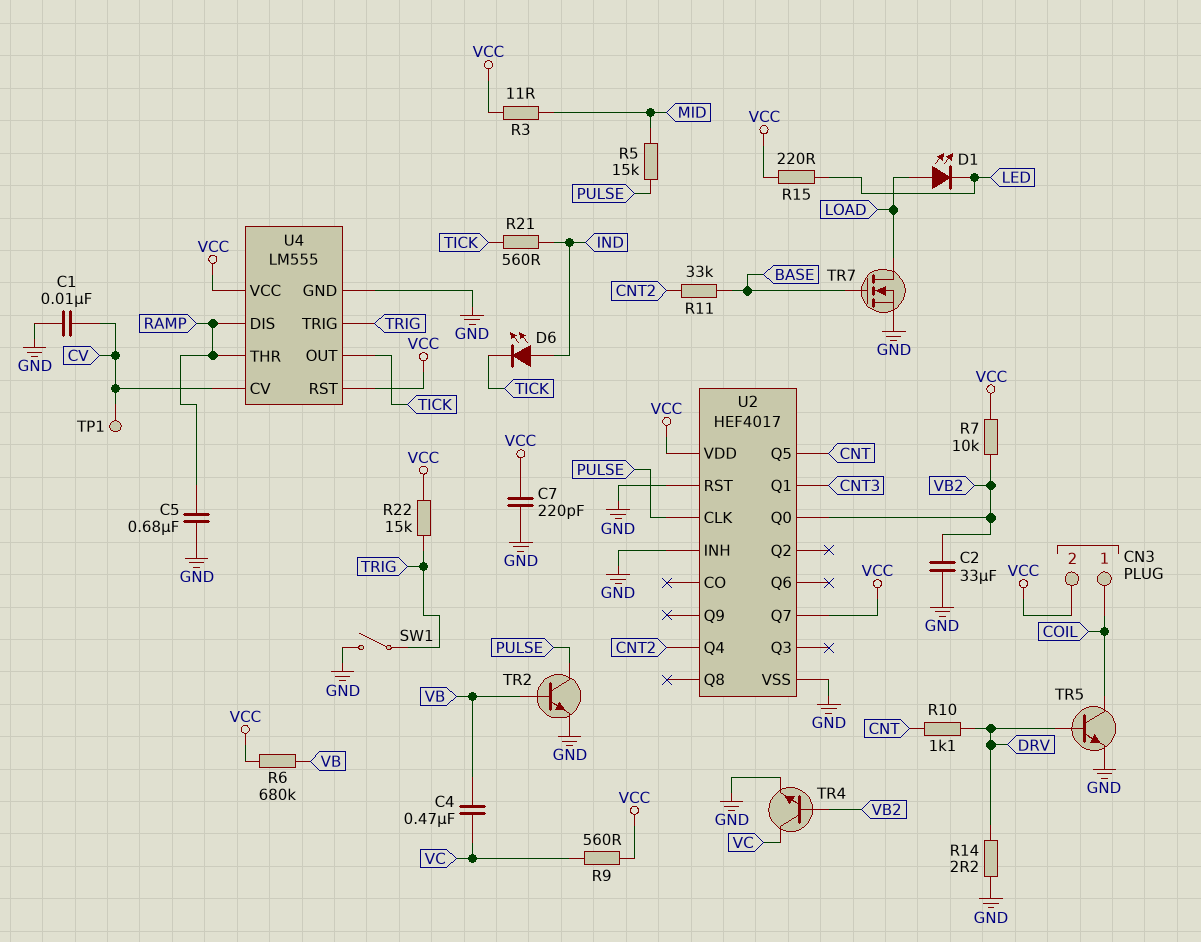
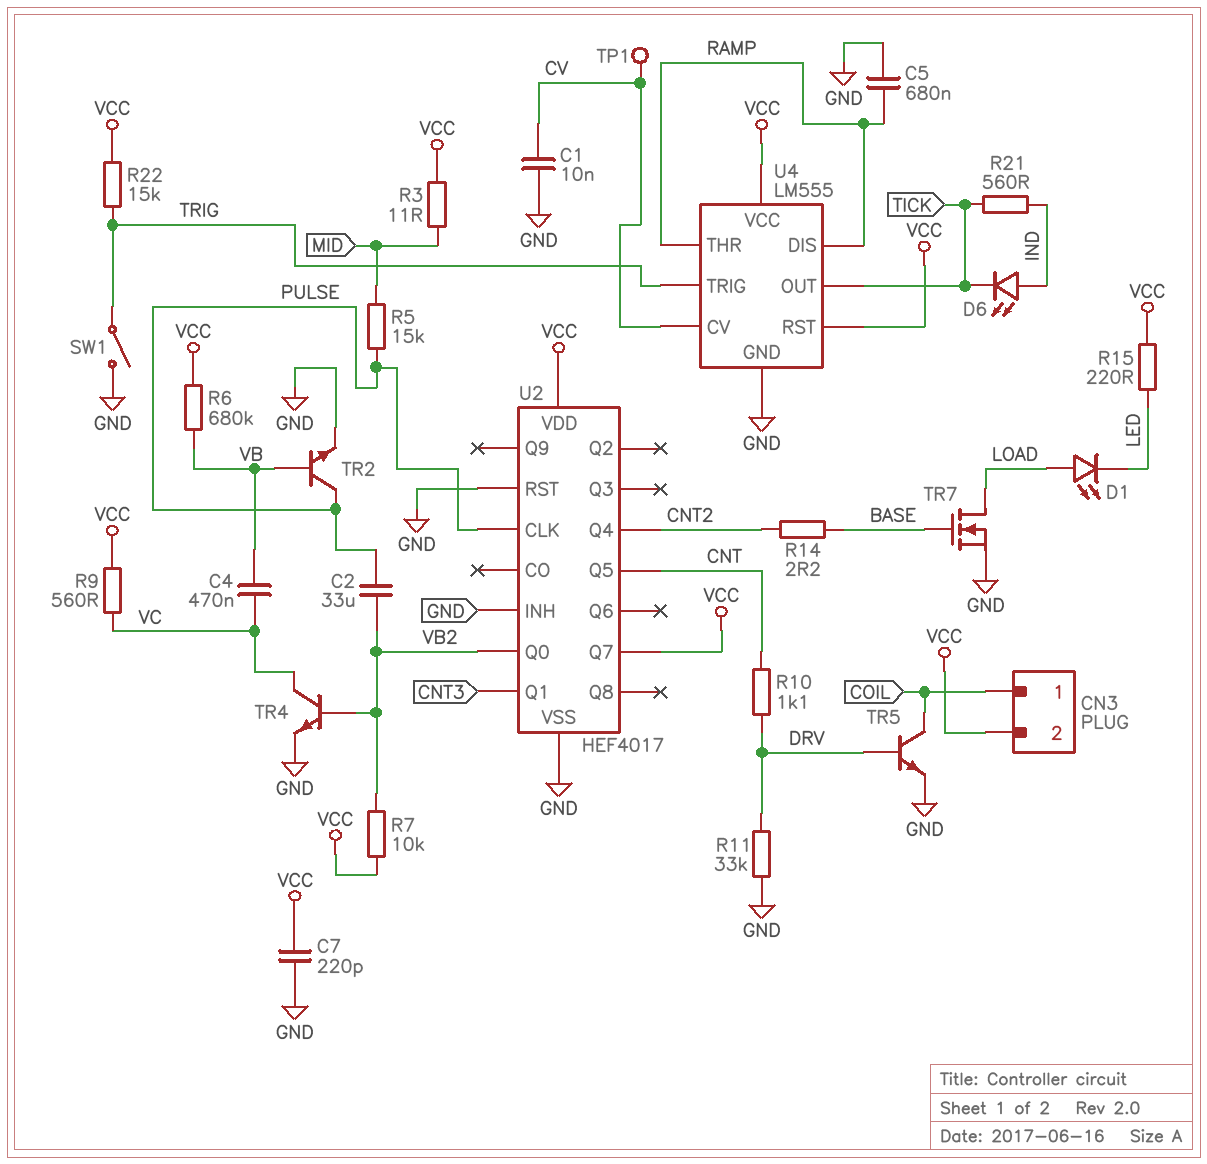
C2: 33uF (GND, VB2) -> 33uF (PULSE, VB2)
R11: 33k (BASE, CNT2) -> 33k (DRV, GND)
R14: 2.2 (DRV, GND) -> 2.2 (BASE, CNT2)

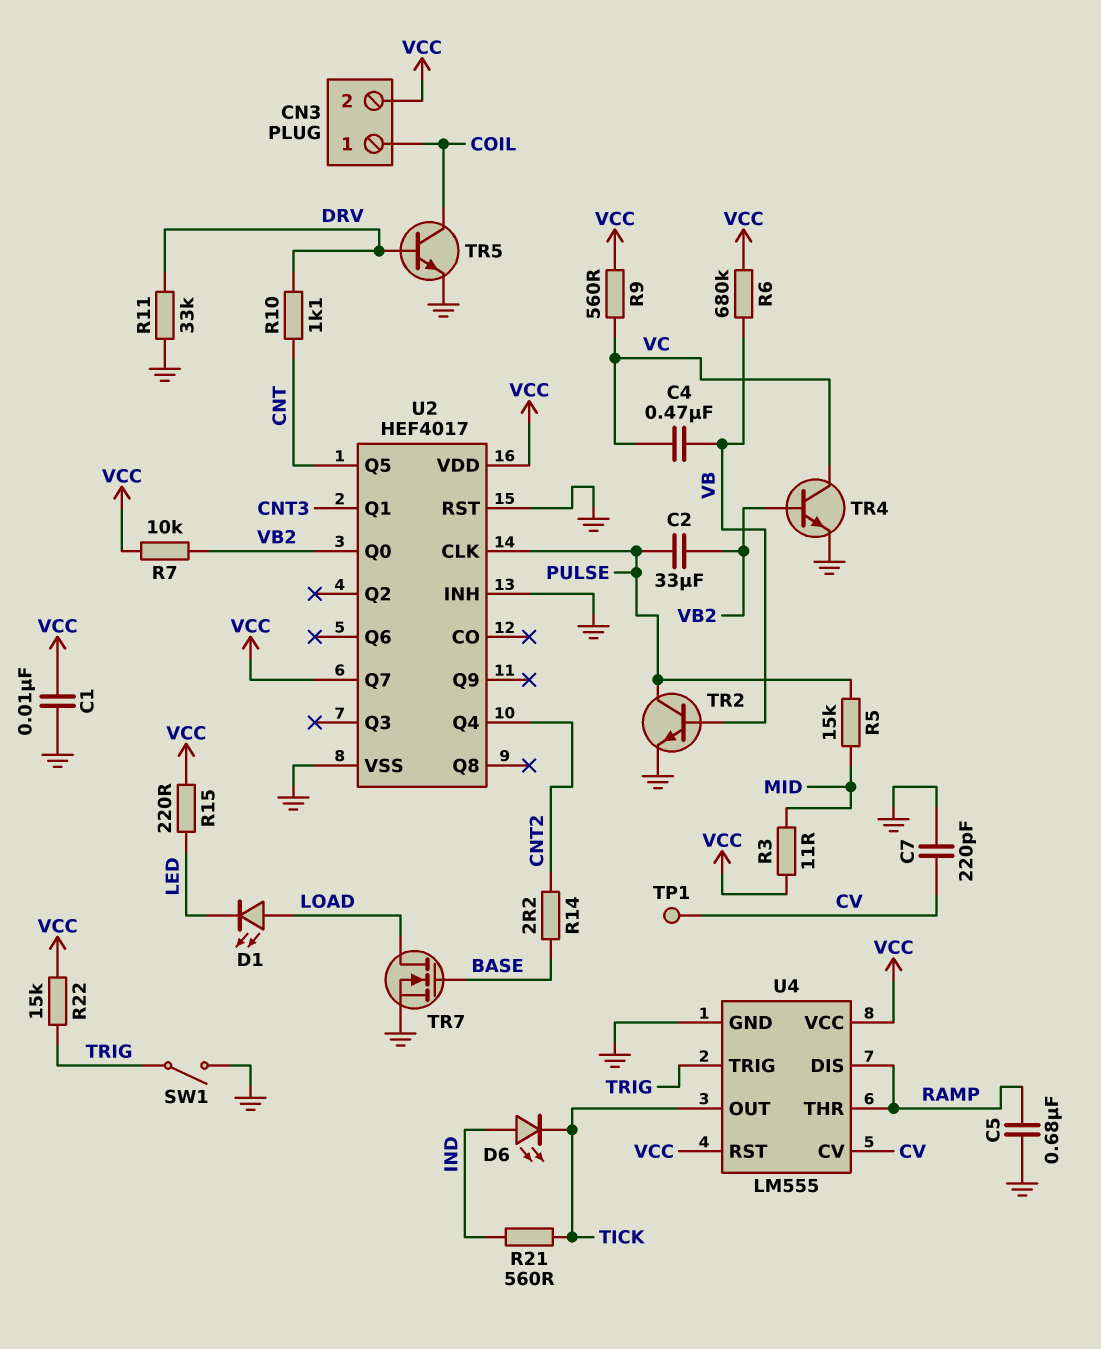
C1: 10nF (CV, GND) -> 10nF (GND, VCC)
C7: 220pF (GND, VCC) -> 220pF (CV, GND)

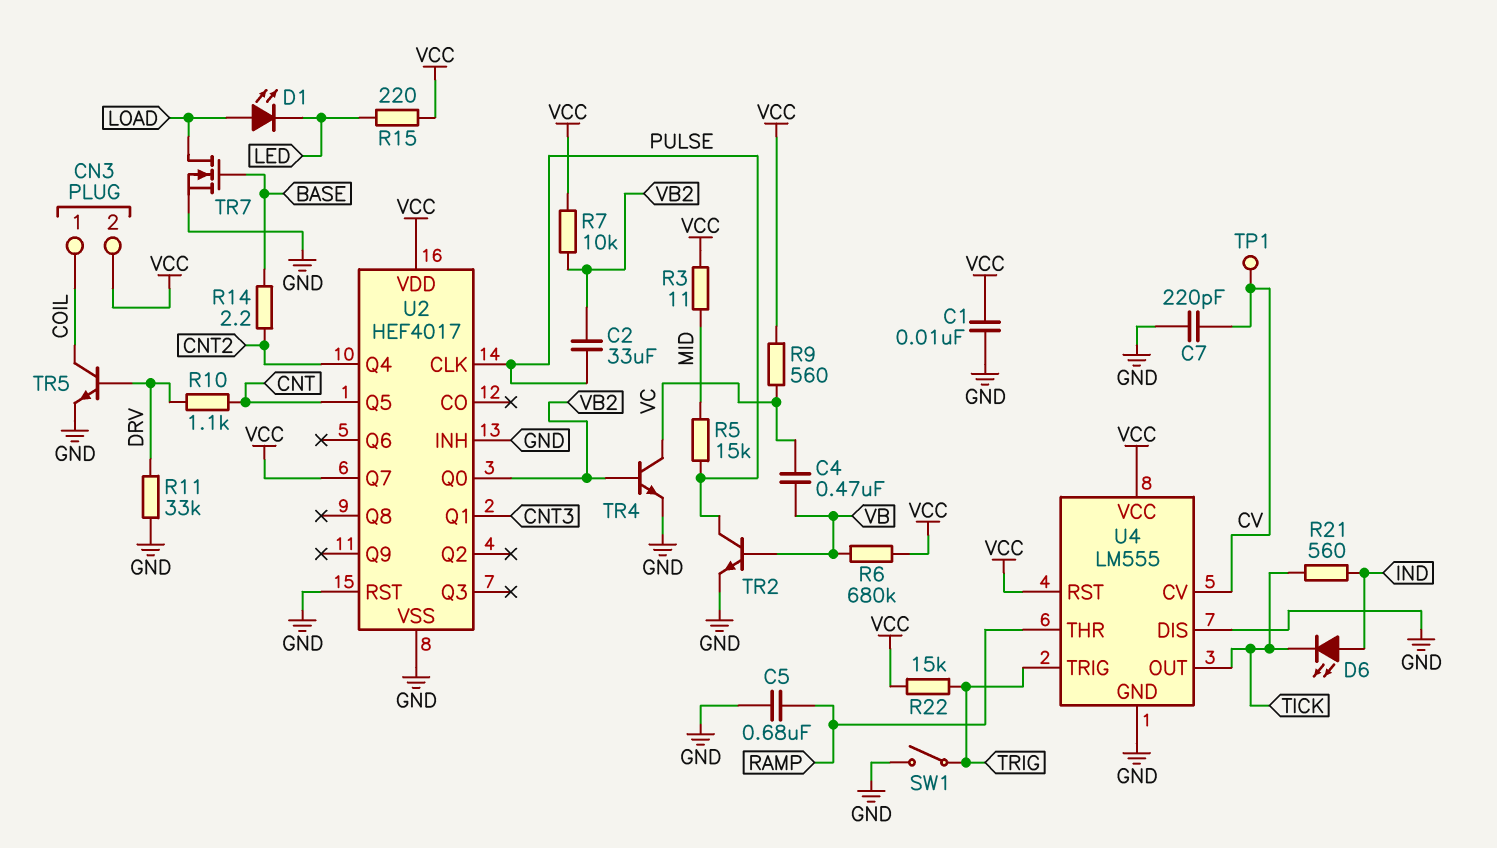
U4 pin DIS: RAMP -> GND

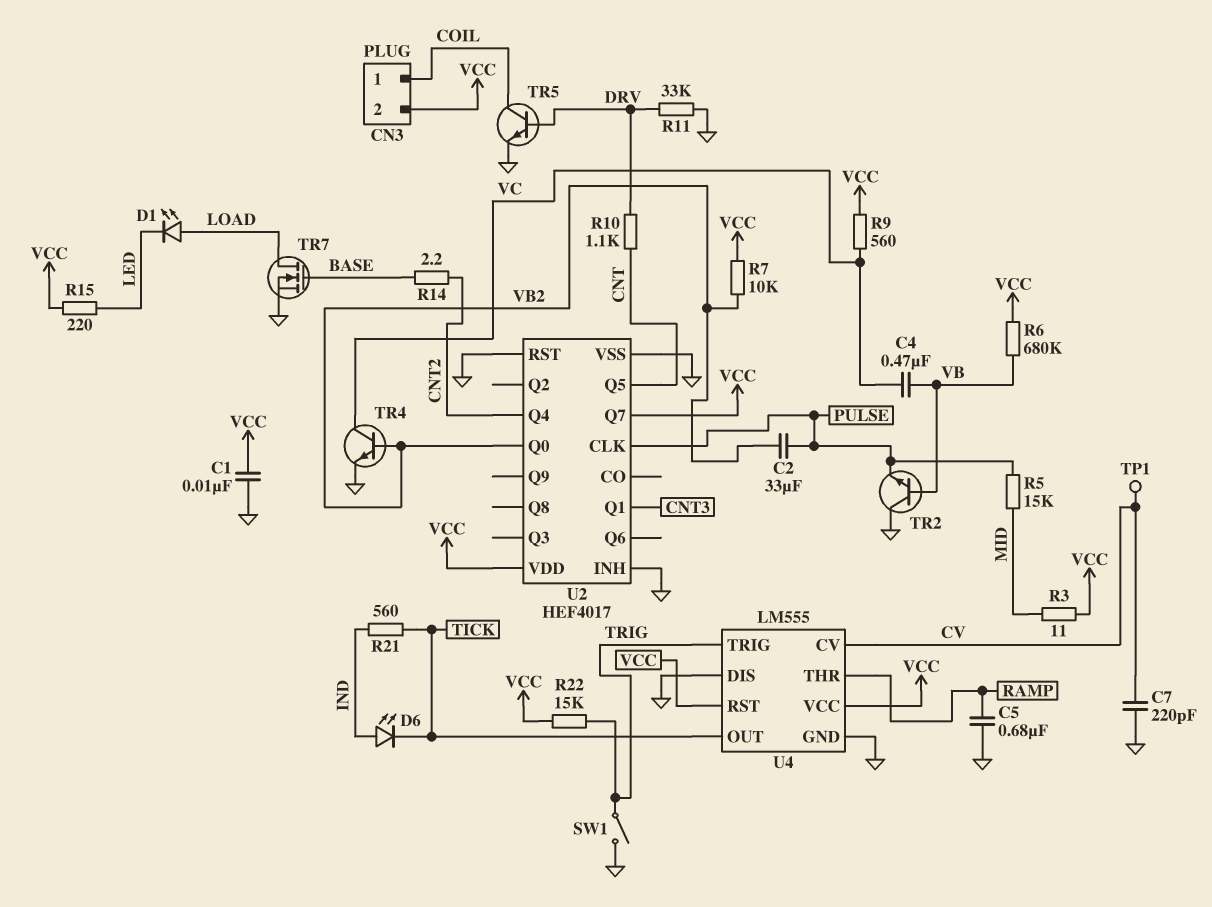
TR2: NPN (B VB, C PULSE, E GND) -> NPN (B VB, C GND, E PULSE)

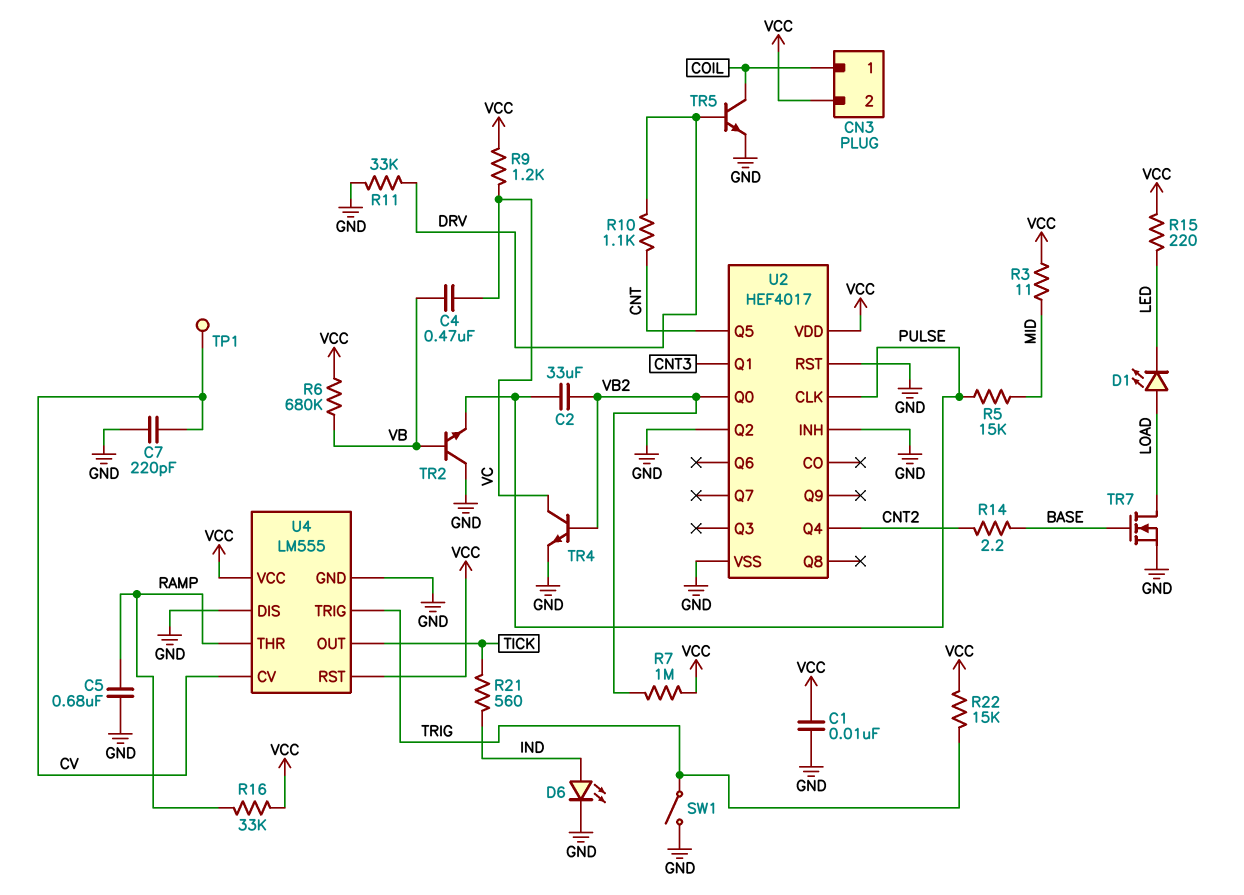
D6: LED (A IND, K TICK) -> LED (A IND, K GND)
R7: 10k (VB2, VCC) -> 1M (VB2, VCC)
R9: 560 (VC, VCC) -> 1.2k (VC, VCC)
R16: none -> 33k (RAMP, VCC)
U2 pin Q2: none -> GND
U2 pin Q7: VCC -> none

